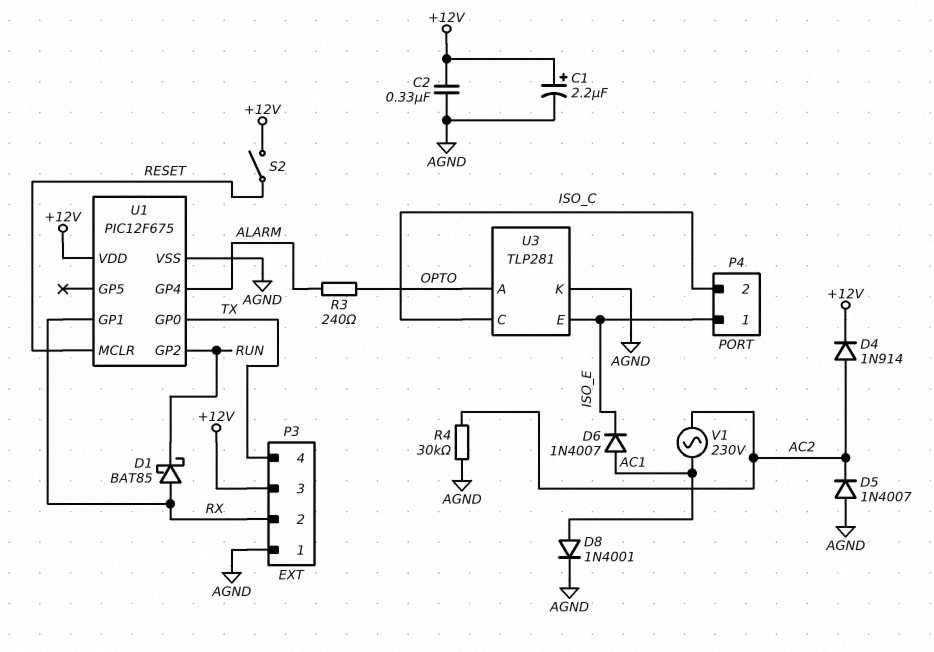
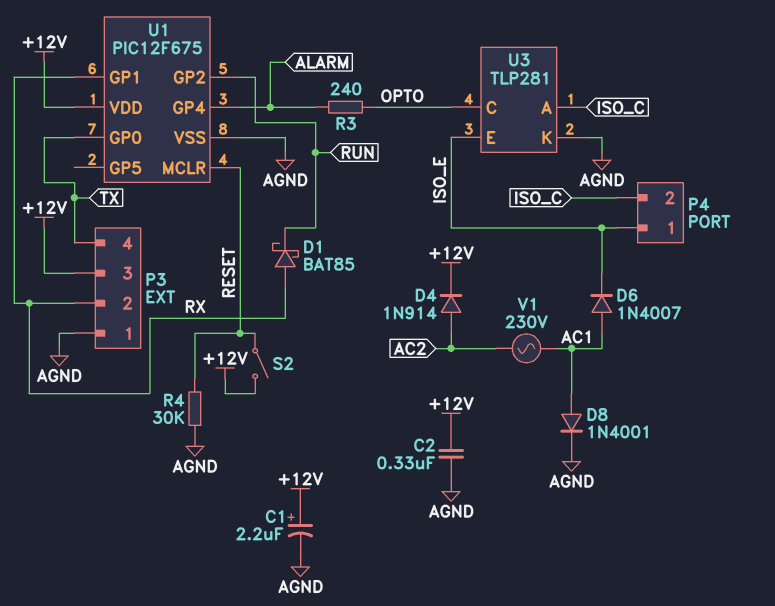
D5: diode 1N4007 (A AGND, K AC2) -> none
R4: 30k (AC2, AGND) -> 30k (AGND, RESET)
U3 pin A: OPTO -> ISO_C
U3 pin C: ISO_C -> OPTO

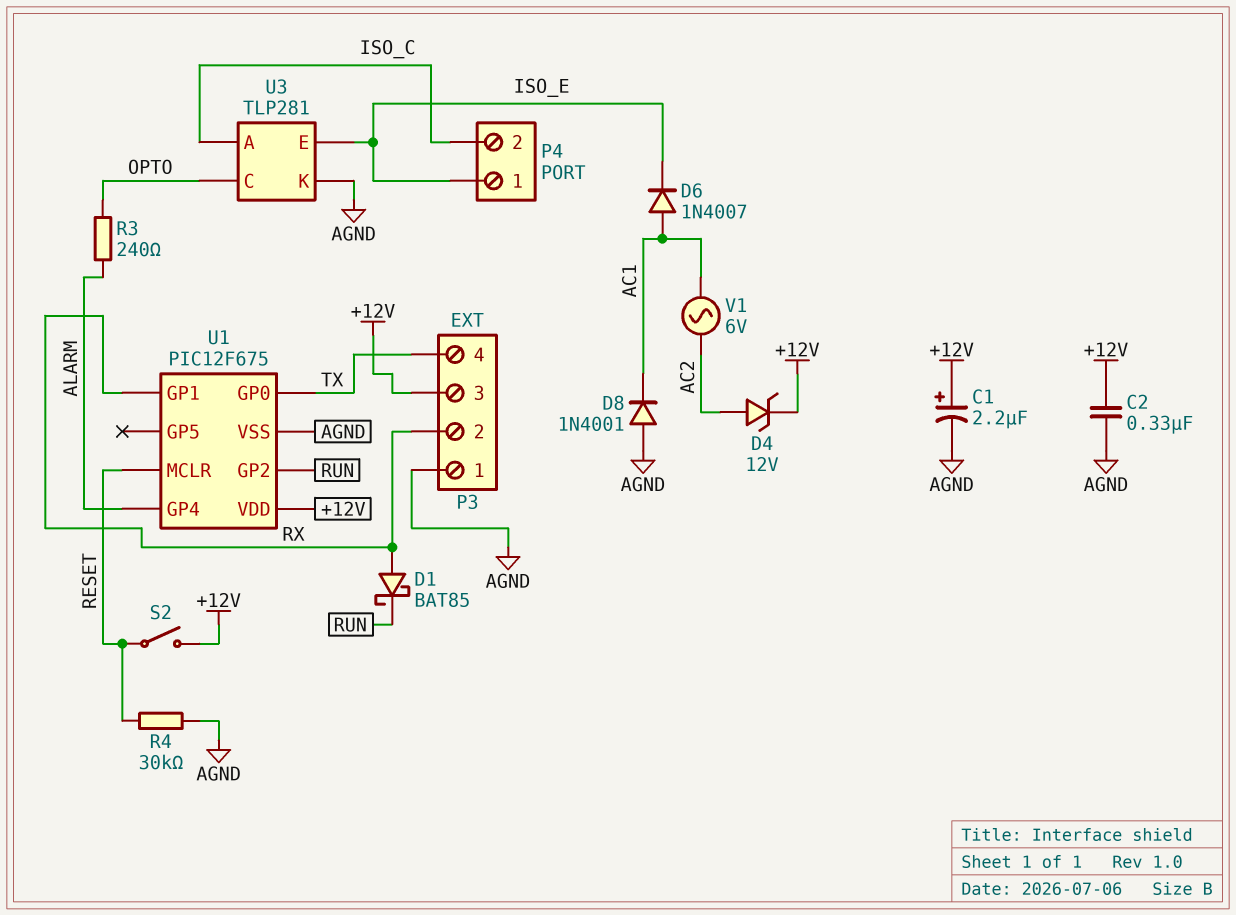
D4: diode 1N914 (A AC2, K +12V) -> zener 12V (A AC2, K +12V)
D8: diode 1N4001 (A AC1, K AGND) -> diode 1N4001 (A AGND, K AC1)
V1: AC 230V (AC1, AC2) -> AC 6V (AC1, AC2)

